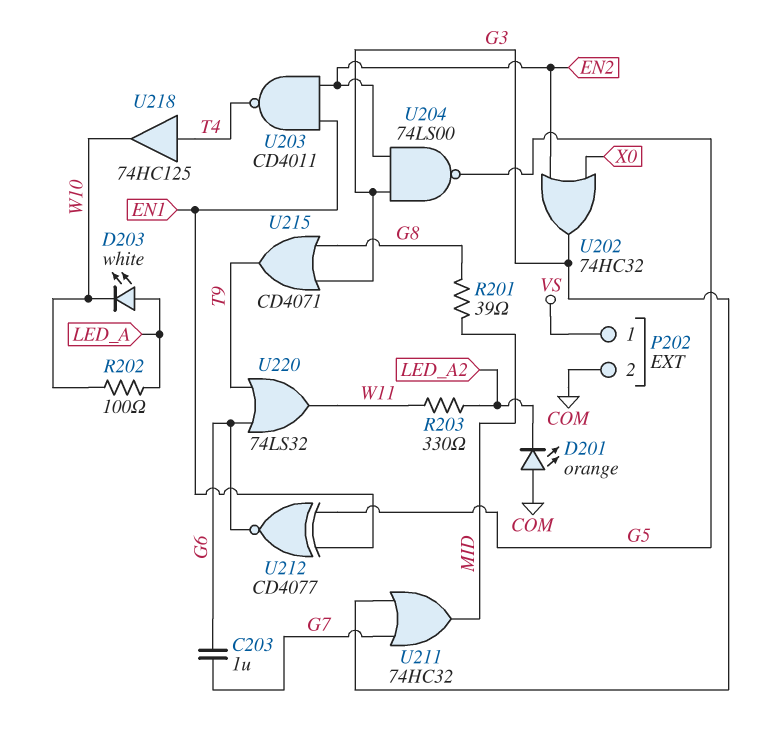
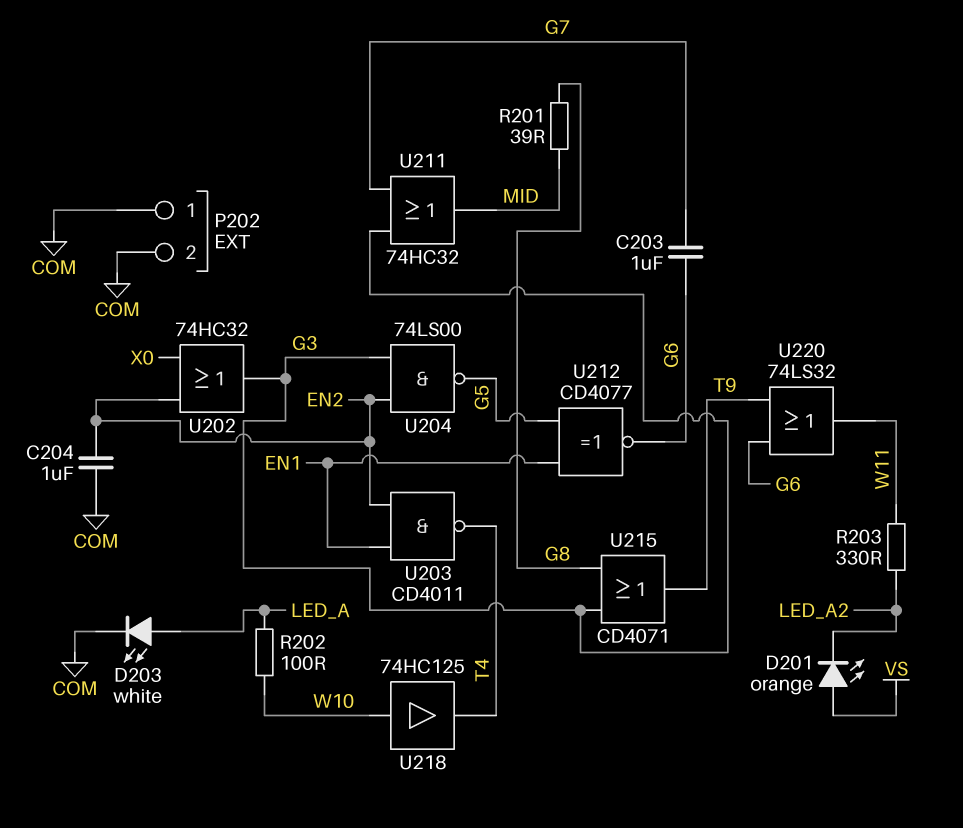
C204: none -> 1uF (COM, EN2)
D201: LED orange (A COM, K LED_A2) -> LED orange (A VS, K LED_A2)
D203: LED white (A LED_A, K W10) -> LED white (A LED_A, K COM)
P202 pin 1: VS -> COM
U218: buffer 74HC125 (in T4, out W10) -> buffer 74HC125 (in W10, out T4)

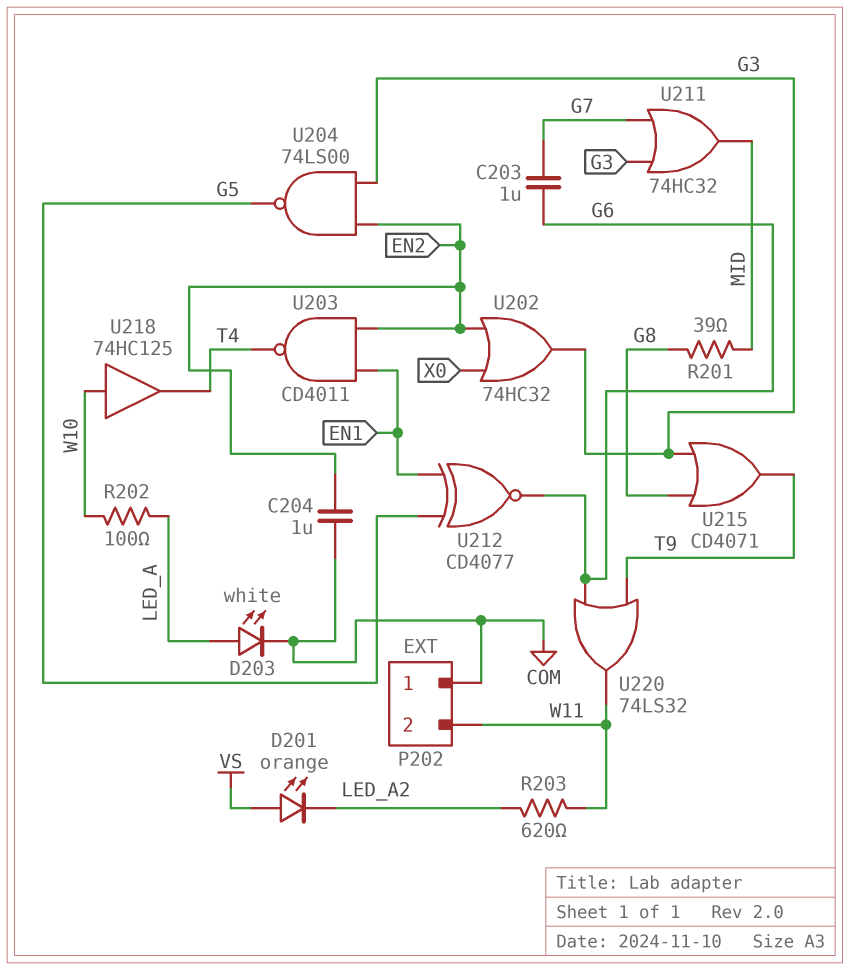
P202 pin 2: COM -> W11
R203: 330 (LED_A2, W11) -> 620 (LED_A2, W11)

